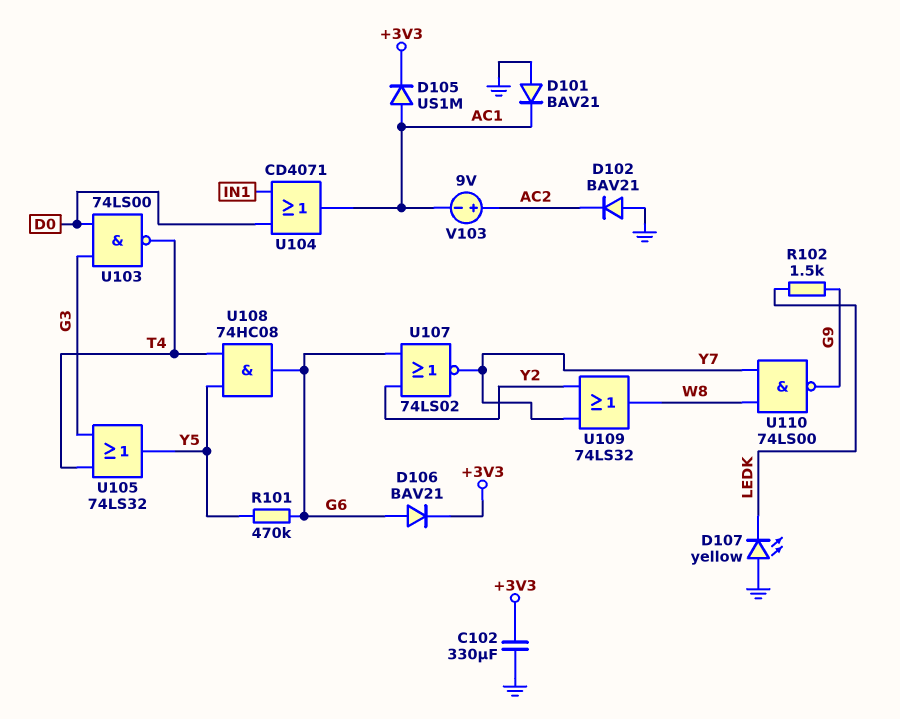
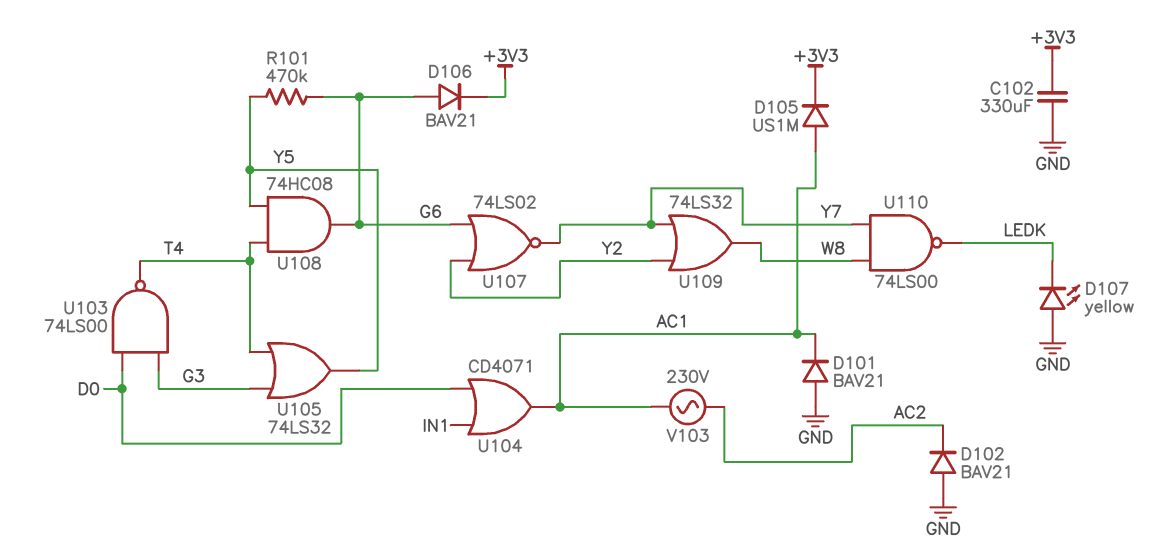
R102: 1.5k (G9, LEDK) -> none
U110: NAND 74LS00 (in W8, in Y7, out G9) -> NAND 74LS00 (in W8, in Y7, out LEDK)
V103: 9V (plus AC2, minus AC1) -> AC 230V (AC1, AC2)

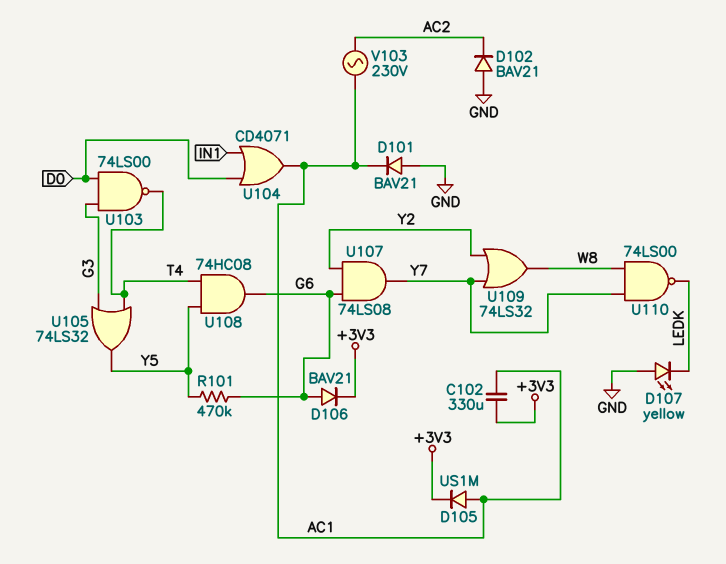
C102: 330uF (+3V3, GND) -> 330uF (+3V3, AC1)
U107: NOR 74LS02 (in G6, in Y2, out Y7) -> AND 74LS08 (in G6, in Y2, out Y7)

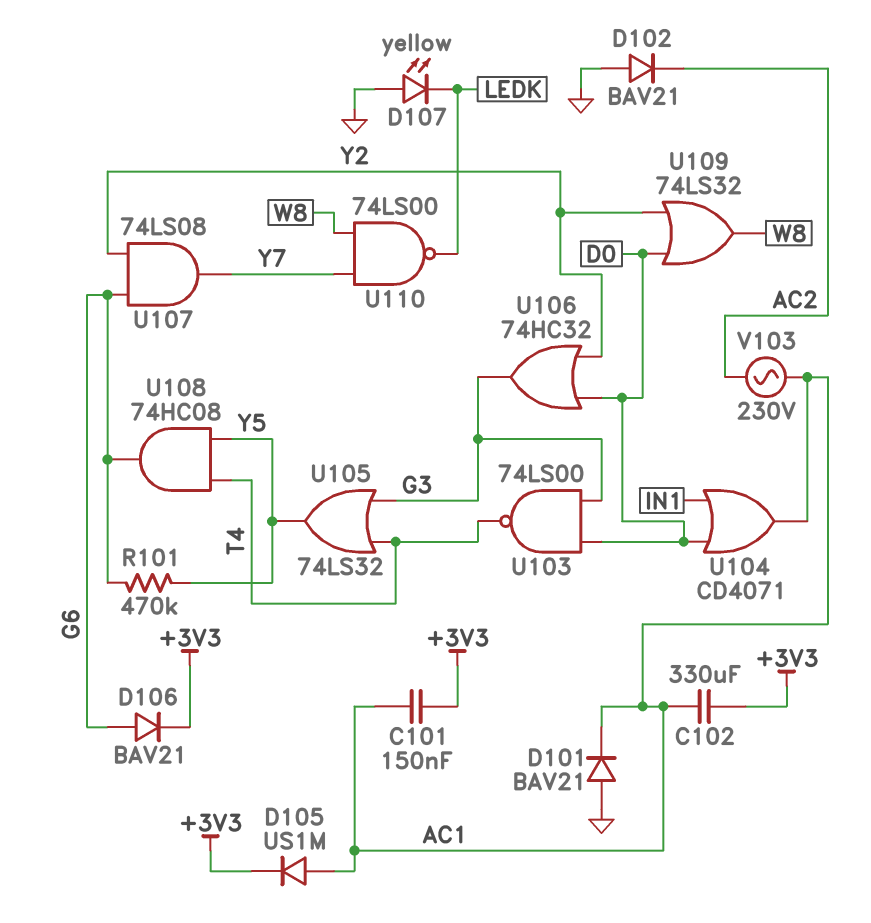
C101: none -> 150nF (+3V3, AC1)
U106: none -> OR 74HC32 (in D0, in Y2, out G3)
U109: OR 74LS32 (in Y2, in Y7, out W8) -> OR 74LS32 (in D0, in Y2, out W8)

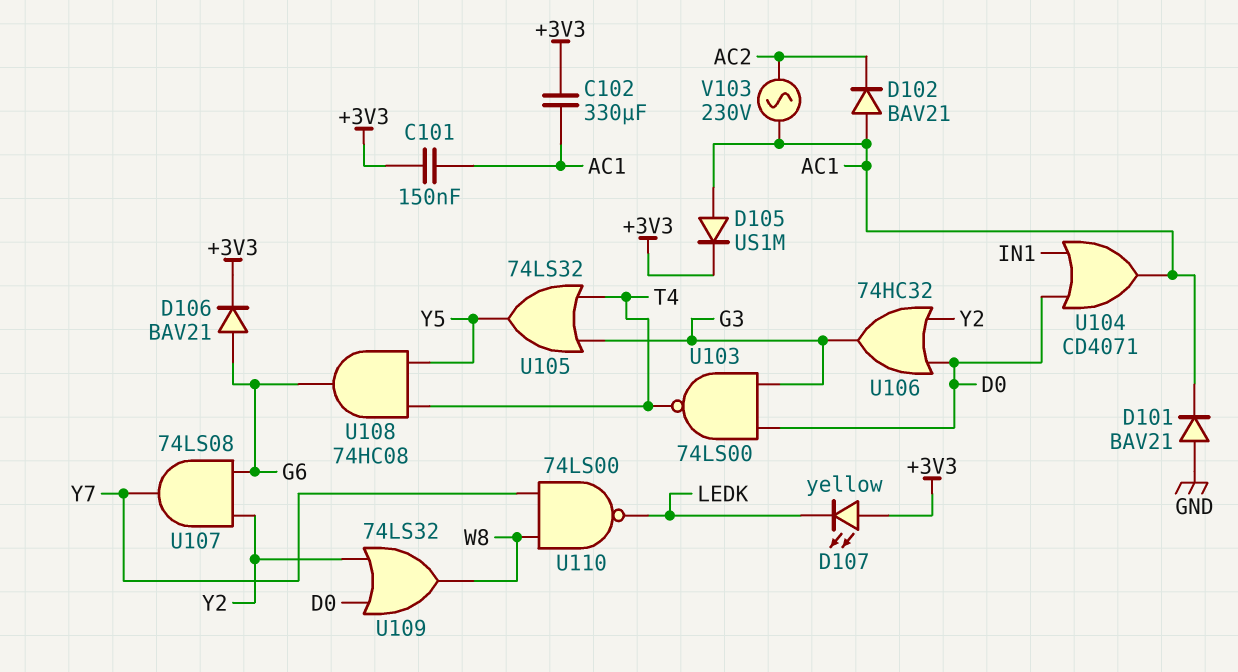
D102: diode BAV21 (A GND, K AC2) -> diode BAV21 (A AC1, K AC2)
D107: LED yellow (A GND, K LEDK) -> LED yellow (A +3V3, K LEDK)
R101: 470k (G6, Y5) -> none

